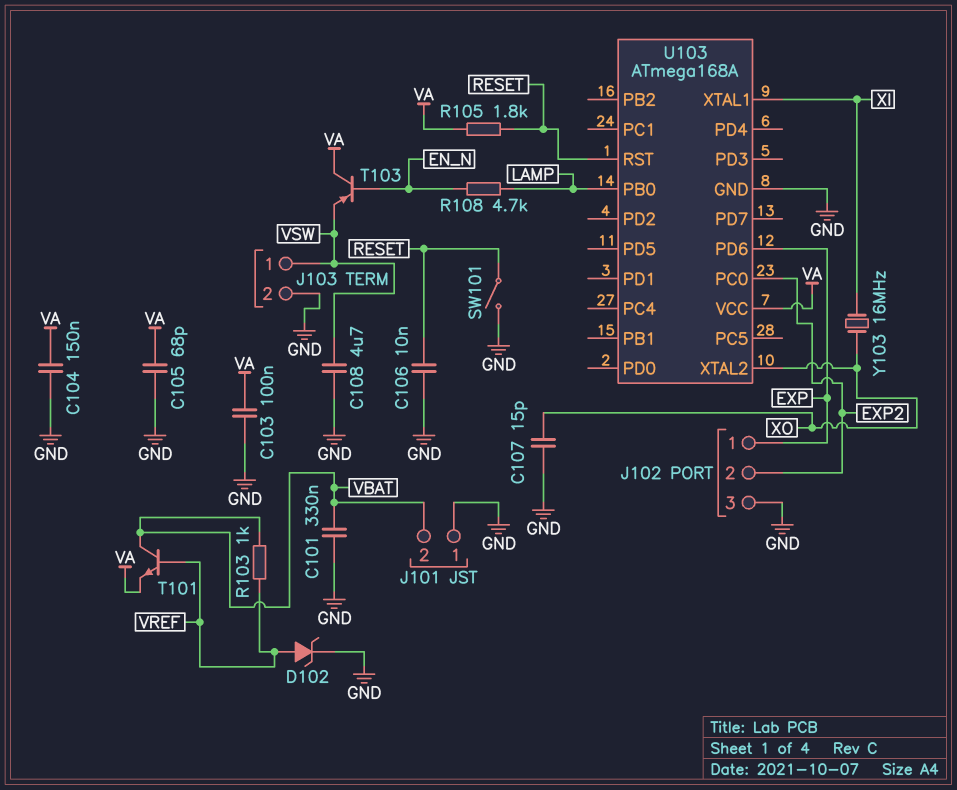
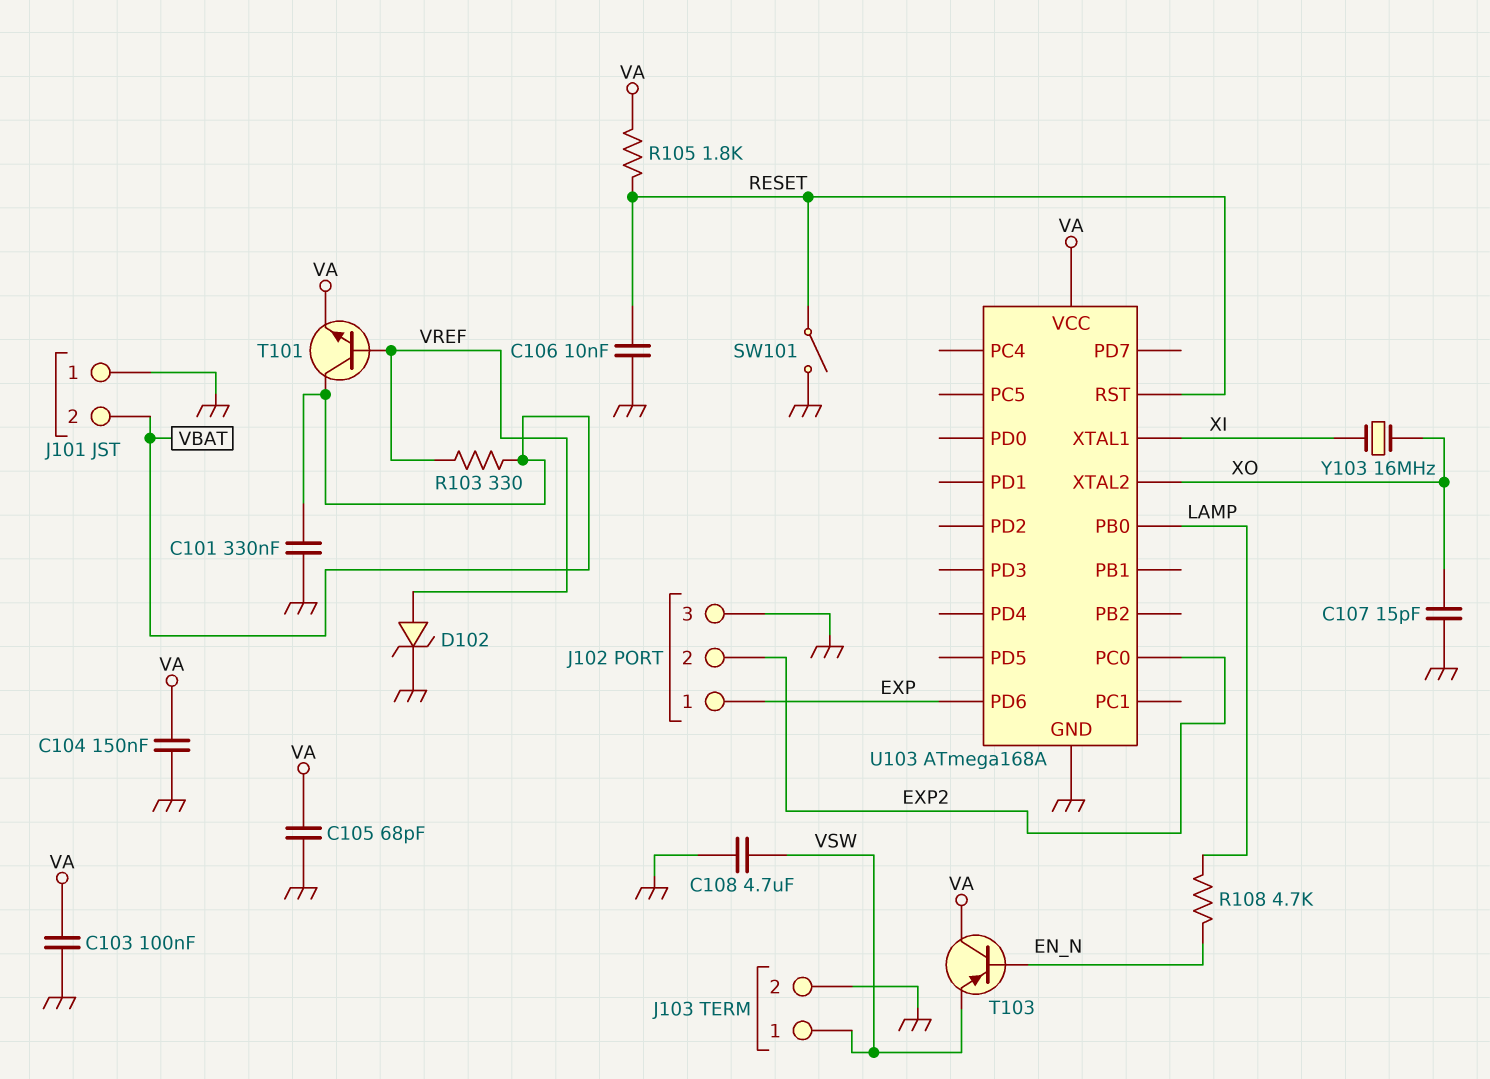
R103: 1k (VBAT, VREF) -> 330 (VBAT, VREF)

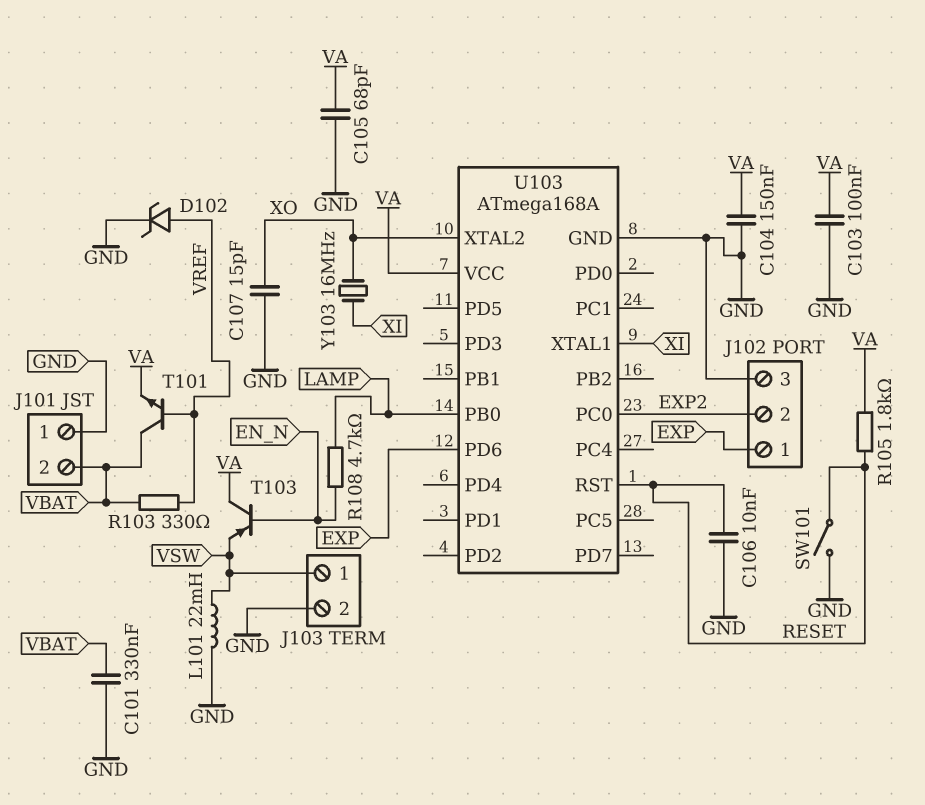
C108: 4.7uF (GND, VSW) -> none
L101: none -> 22mH (GND, VSW)

